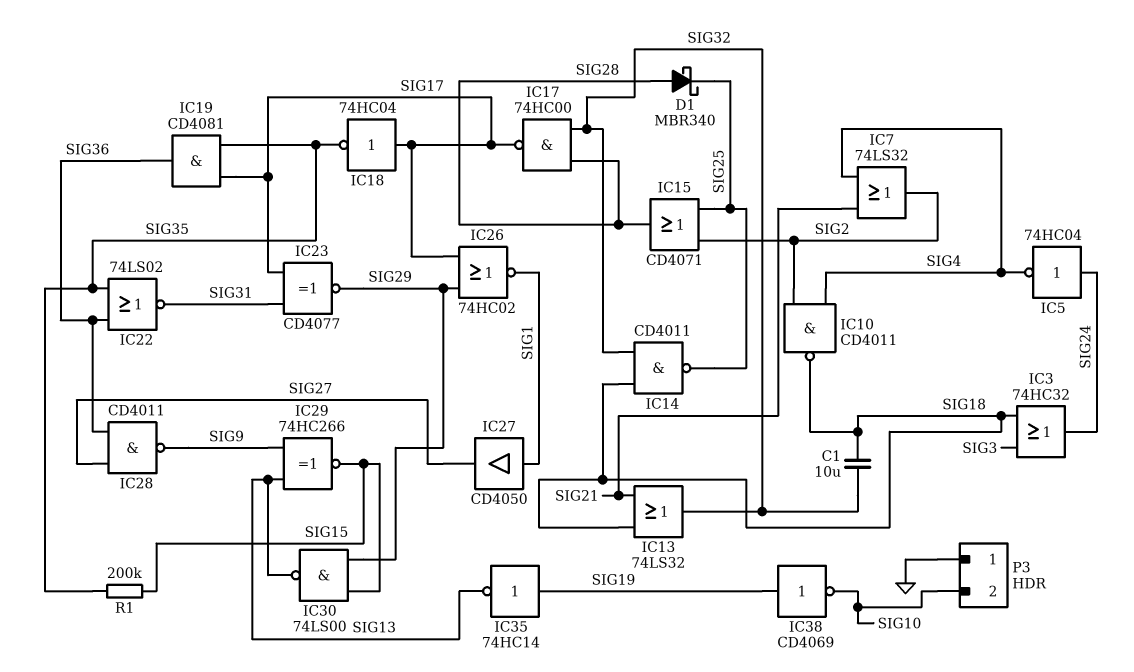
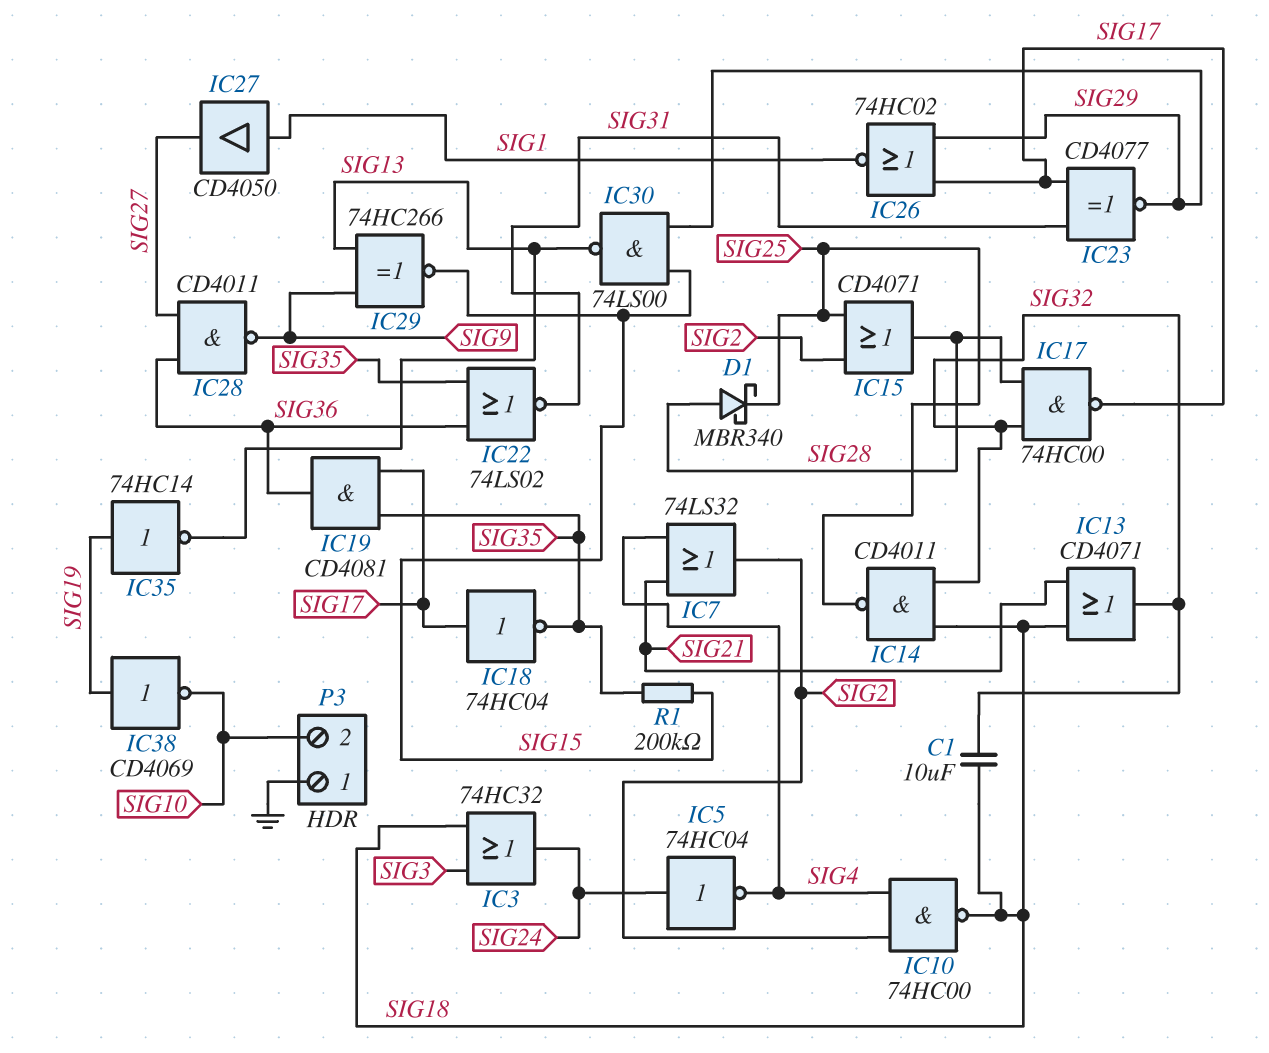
IC10: NAND CD4011 (in SIG2, in SIG4, out SIG18) -> NAND 74HC00 (in SIG2, in SIG4, out SIG18)
IC13: OR 74LS32 (in SIG18, in SIG21, out SIG32) -> OR CD4071 (in SIG18, in SIG21, out SIG32)

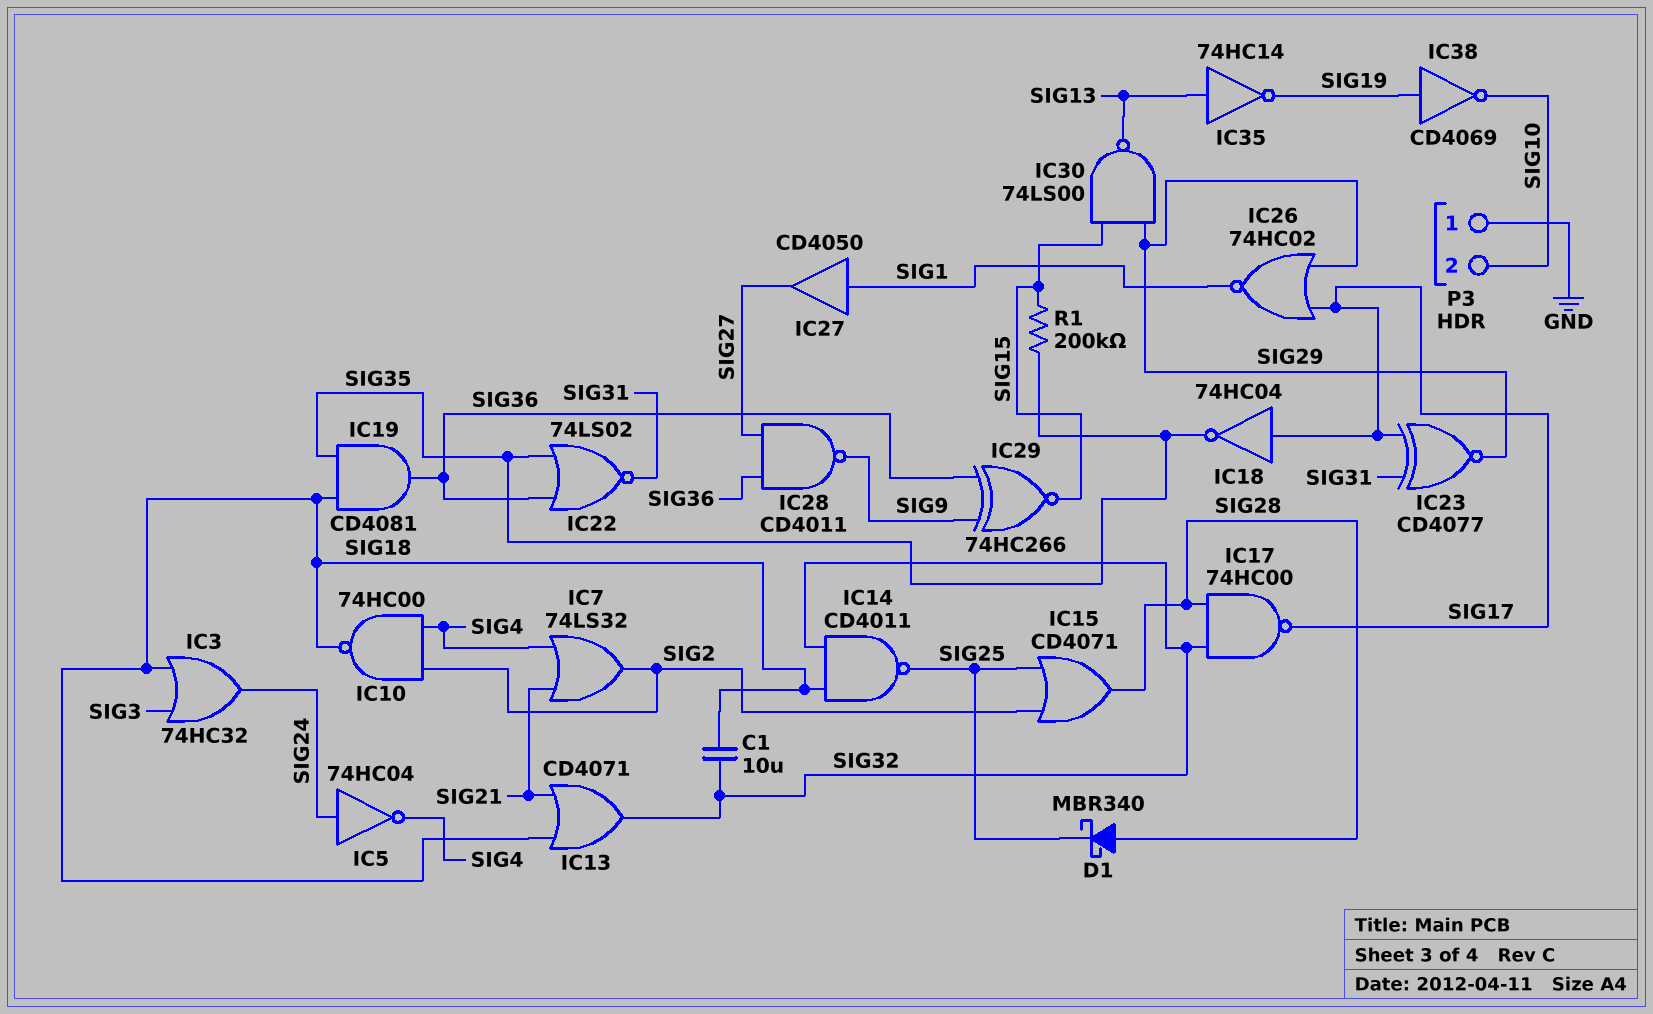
IC19: AND CD4081 (in SIG17, in SIG35, out SIG36) -> AND CD4081 (in SIG18, in SIG35, out SIG36)
IC29: XNOR 74HC266 (in SIG9, in SIG13, out SIG15) -> XNOR 74HC266 (in SIG9, in SIG36, out SIG15)
IC35: NOT 74HC14 (in SIG19, out SIG13) -> NOT 74HC14 (in SIG13, out SIG19)

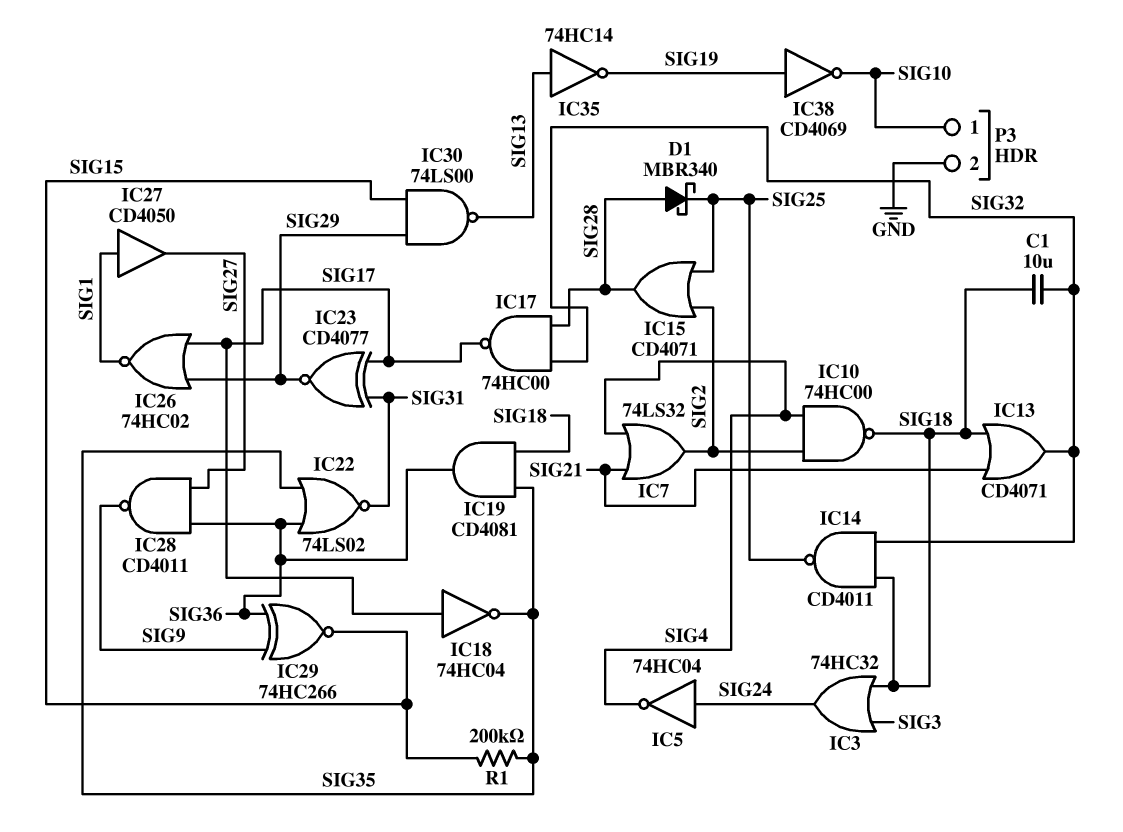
P3 pin 1: GND -> SIG10
P3 pin 2: SIG10 -> GND

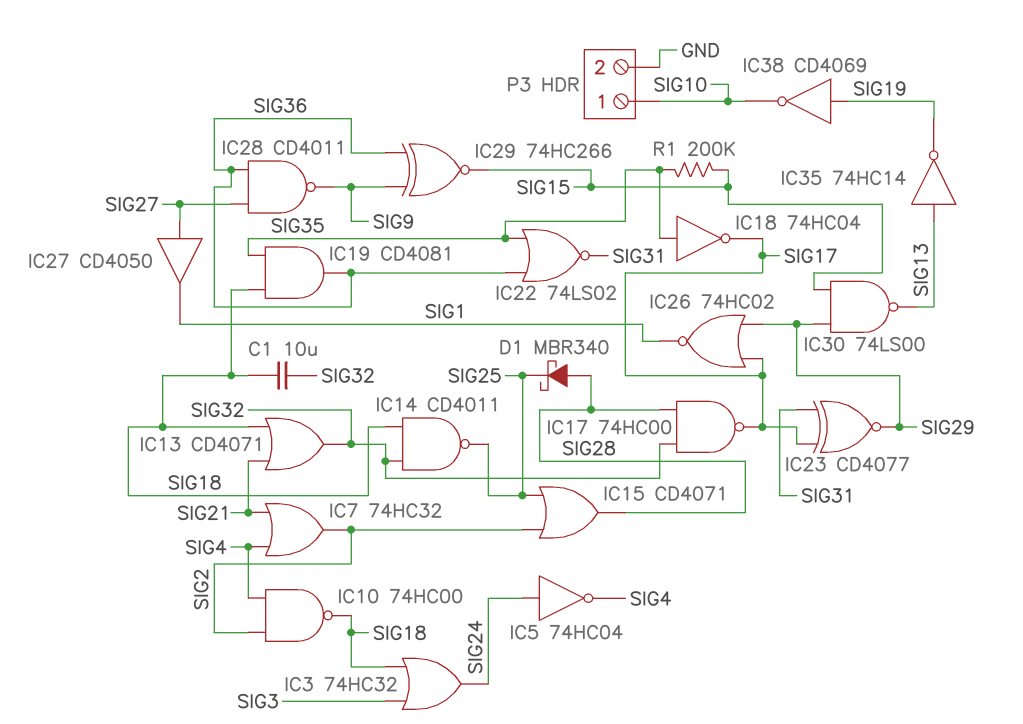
IC7: OR 74LS32 (in SIG4, in SIG21, out SIG2) -> OR 74HC32 (in SIG4, in SIG21, out SIG2)
IC18: NOT 74HC04 (in SIG17, out SIG35) -> NOT 74HC04 (in SIG35, out SIG17)
IC27: buffer CD4050 (in SIG1, out SIG27) -> buffer CD4050 (in SIG27, out SIG1)

